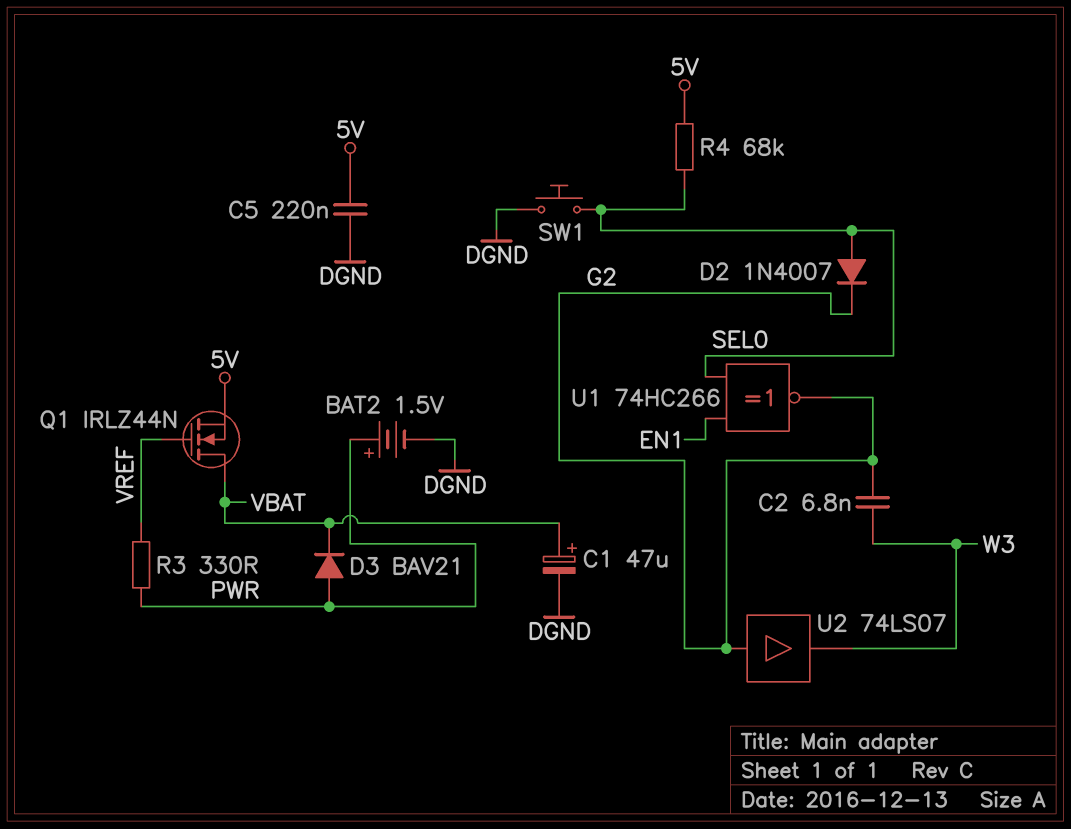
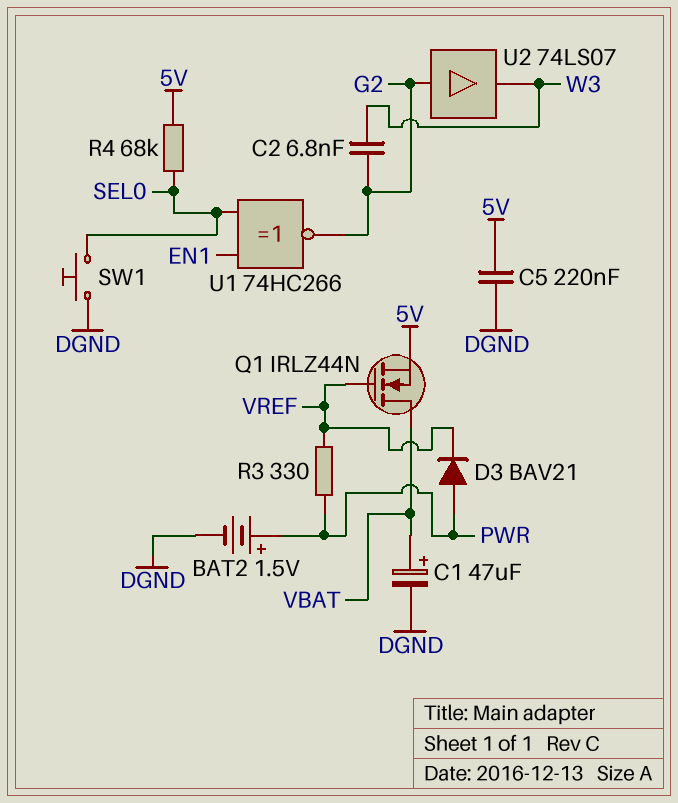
D2: diode 1N4007 (A SEL0, K G2) -> none
D3: diode BAV21 (A PWR, K VBAT) -> diode BAV21 (A PWR, K VREF)

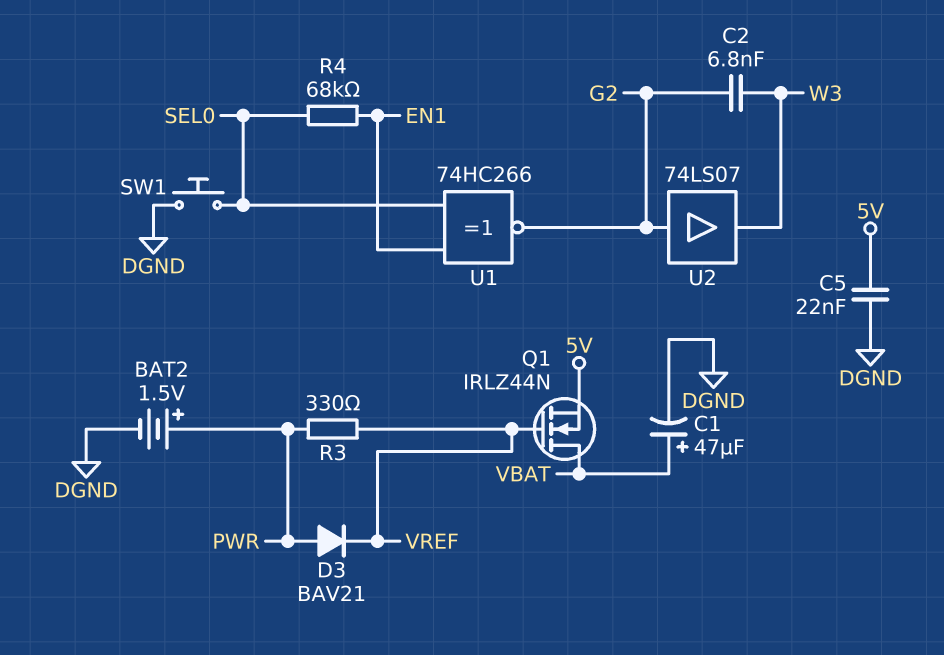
C5: 220nF (5V, DGND) -> 22nF (5V, DGND)
R4: 68k (5V, SEL0) -> 68k (EN1, SEL0)

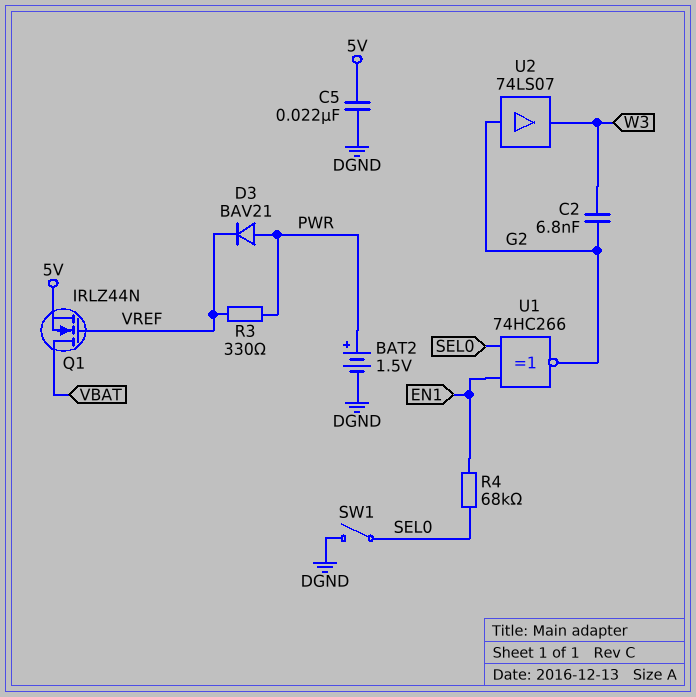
C1: 47uF (plus VBAT, minus DGND) -> none
SW1: button (DGND, SEL0) -> switch (DGND, SEL0)

